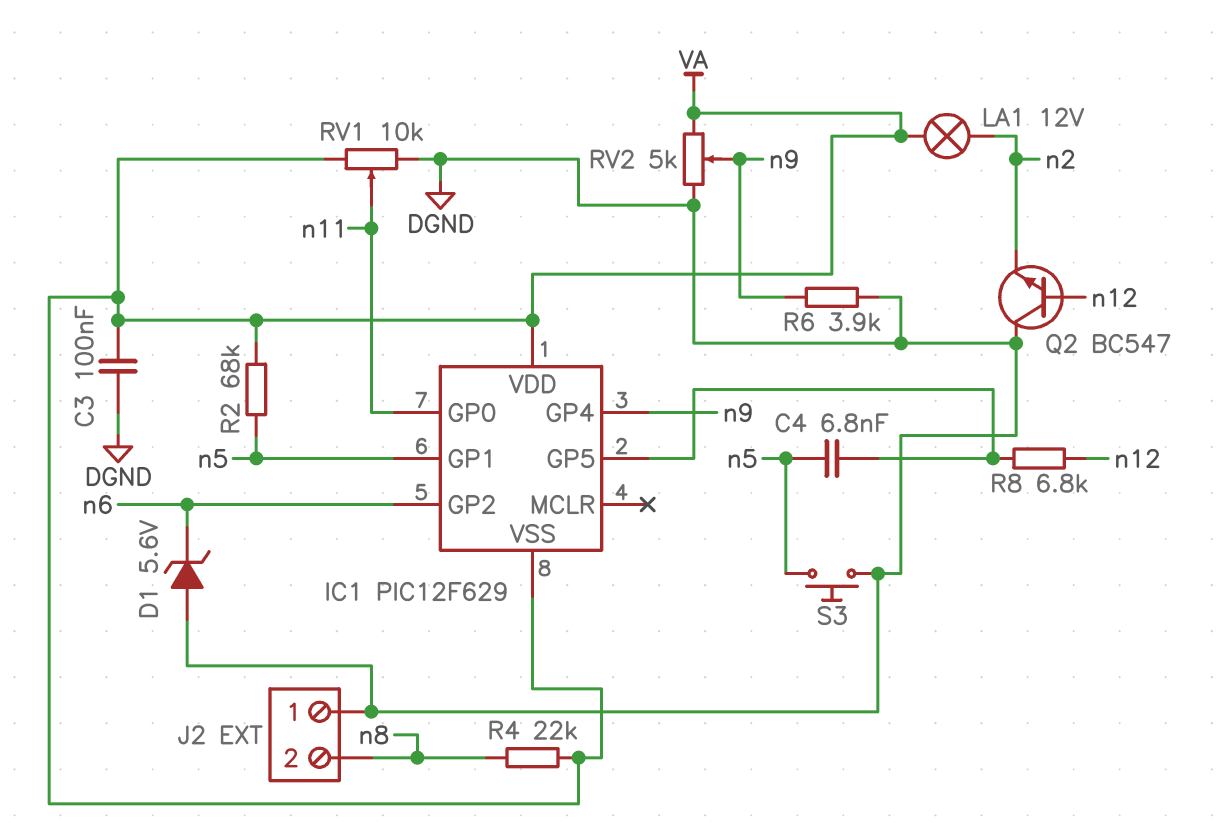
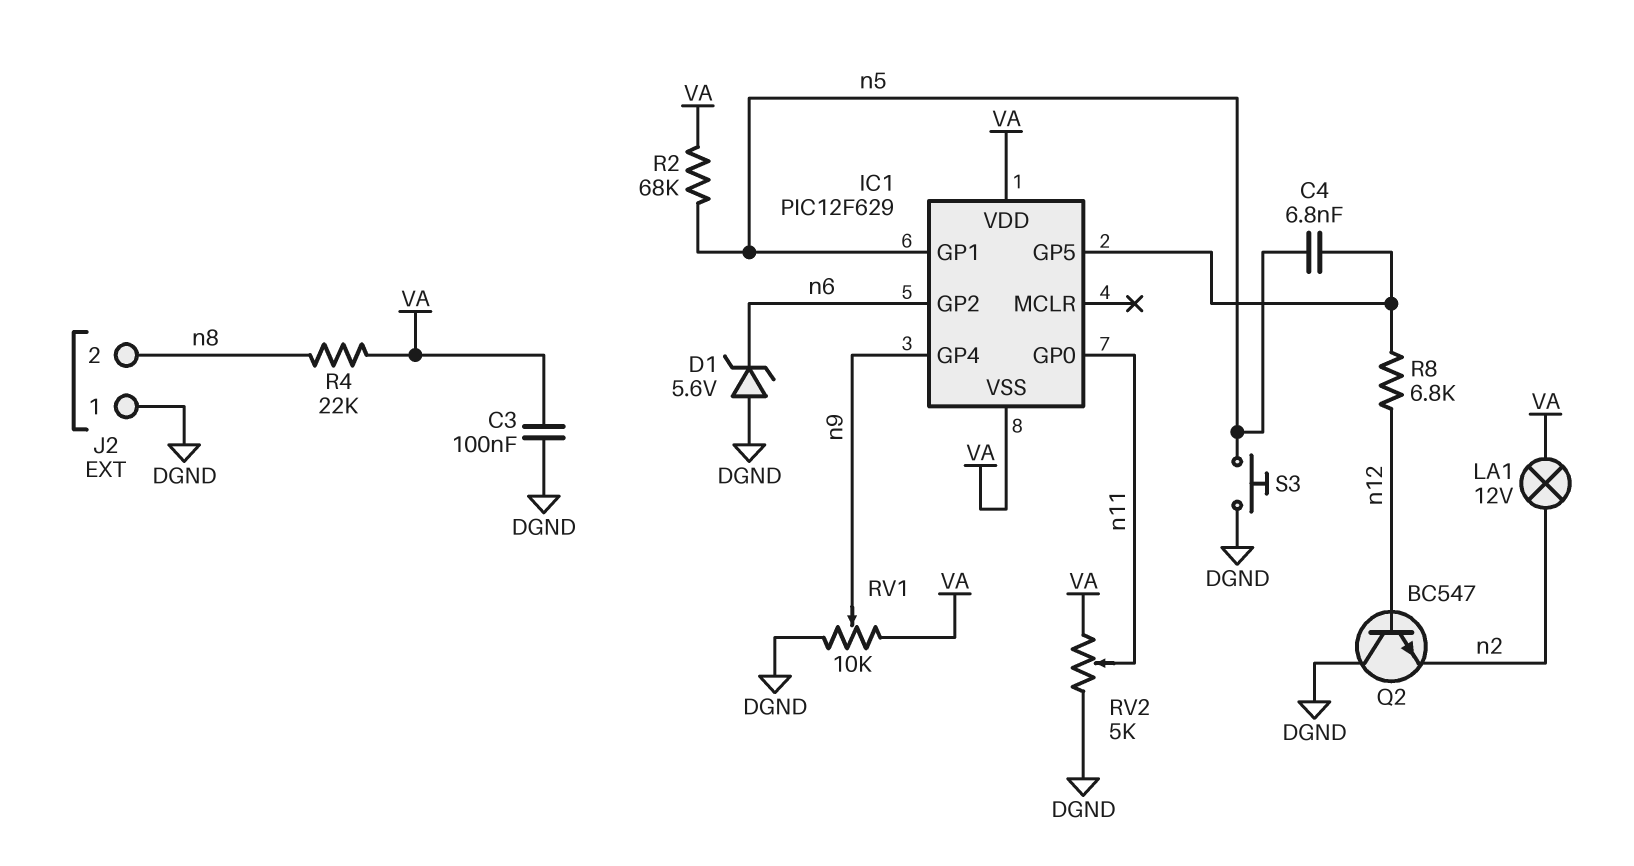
R6: 3.9k (DGND, n9) -> none
RV1: 10k (DGND, VA, wiper n11) -> 10k (DGND, VA, wiper n9)
RV2: 5k (DGND, VA, wiper n9) -> 5k (DGND, VA, wiper n11)

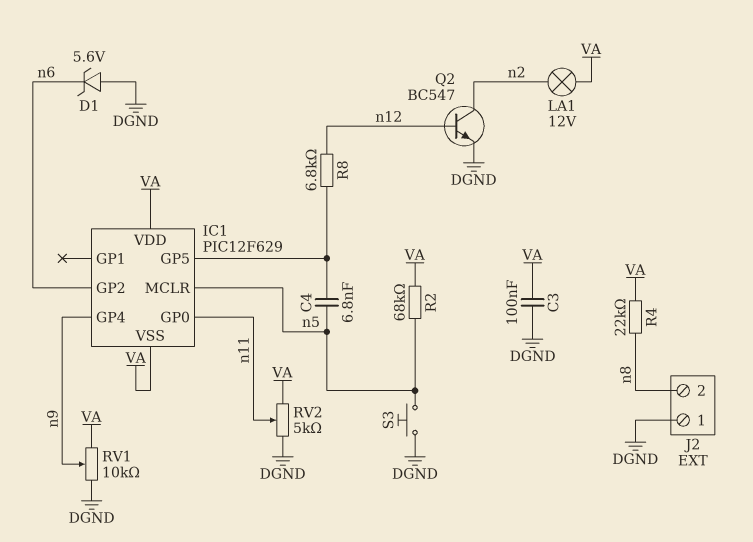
IC1 pin GP1: n5 -> none
IC1 pin MCLR: none -> n5
Q2: NPN BC547 (B n12, C DGND, E n2) -> NPN BC547 (B n12, C n2, E DGND)

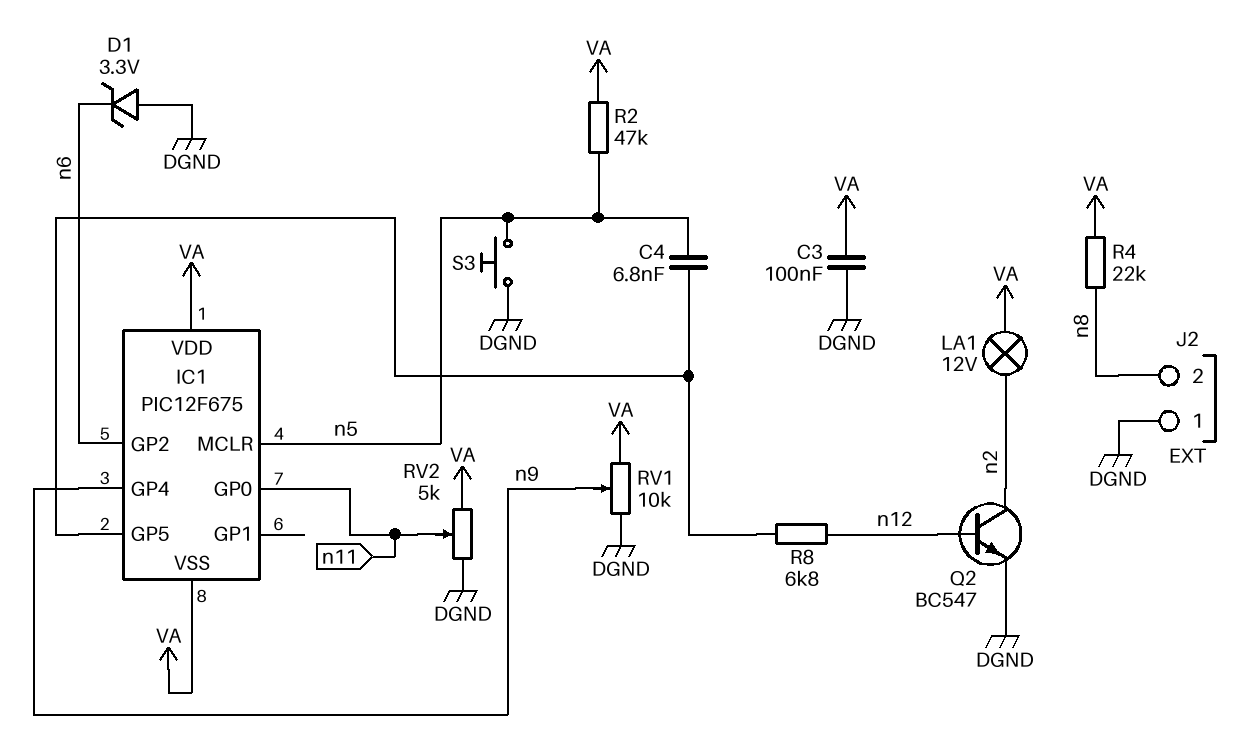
D1: zener 5.6V (A DGND, K n6) -> zener 3.3V (A DGND, K n6)
IC1: PIC12F629 -> PIC12F675
R2: 68k (VA, n5) -> 47k (VA, n5)

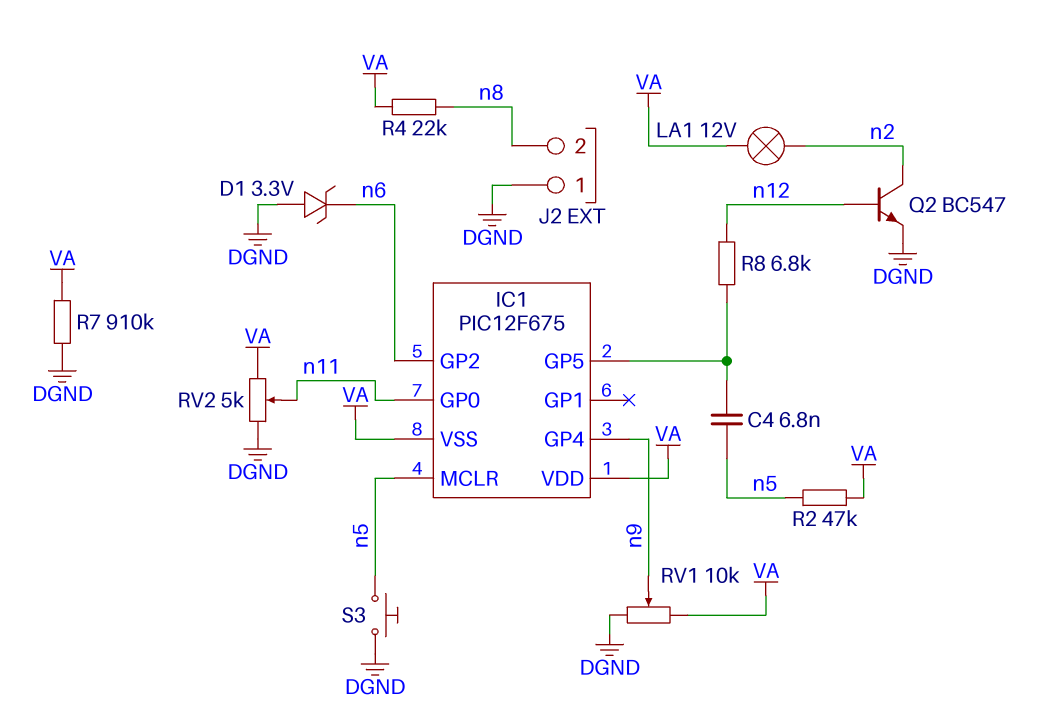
C3: 100nF (DGND, VA) -> none
R7: none -> 910k (DGND, VA)

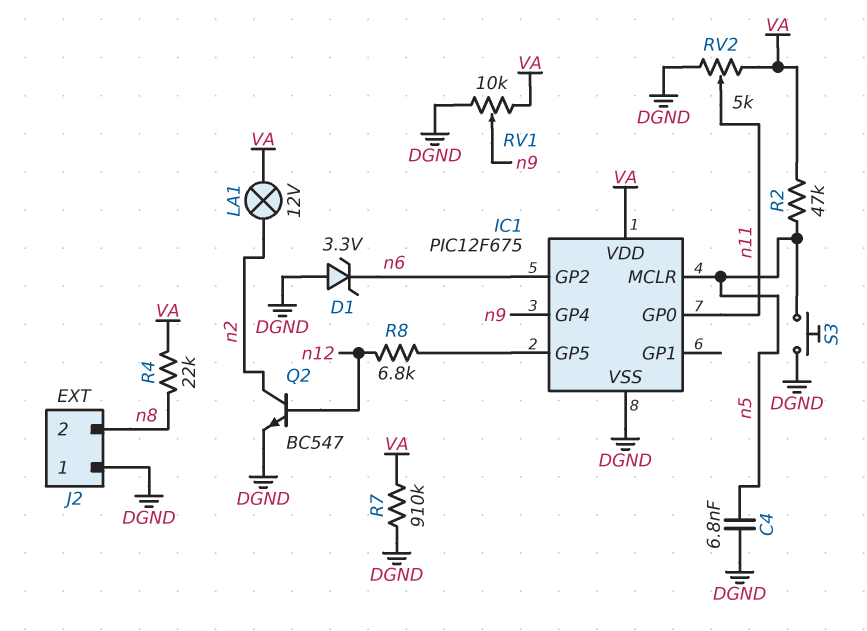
C4: 6.8nF (IC1/GP5, n5) -> 6.8nF (DGND, n5)
IC1 pin VSS: VA -> DGND

